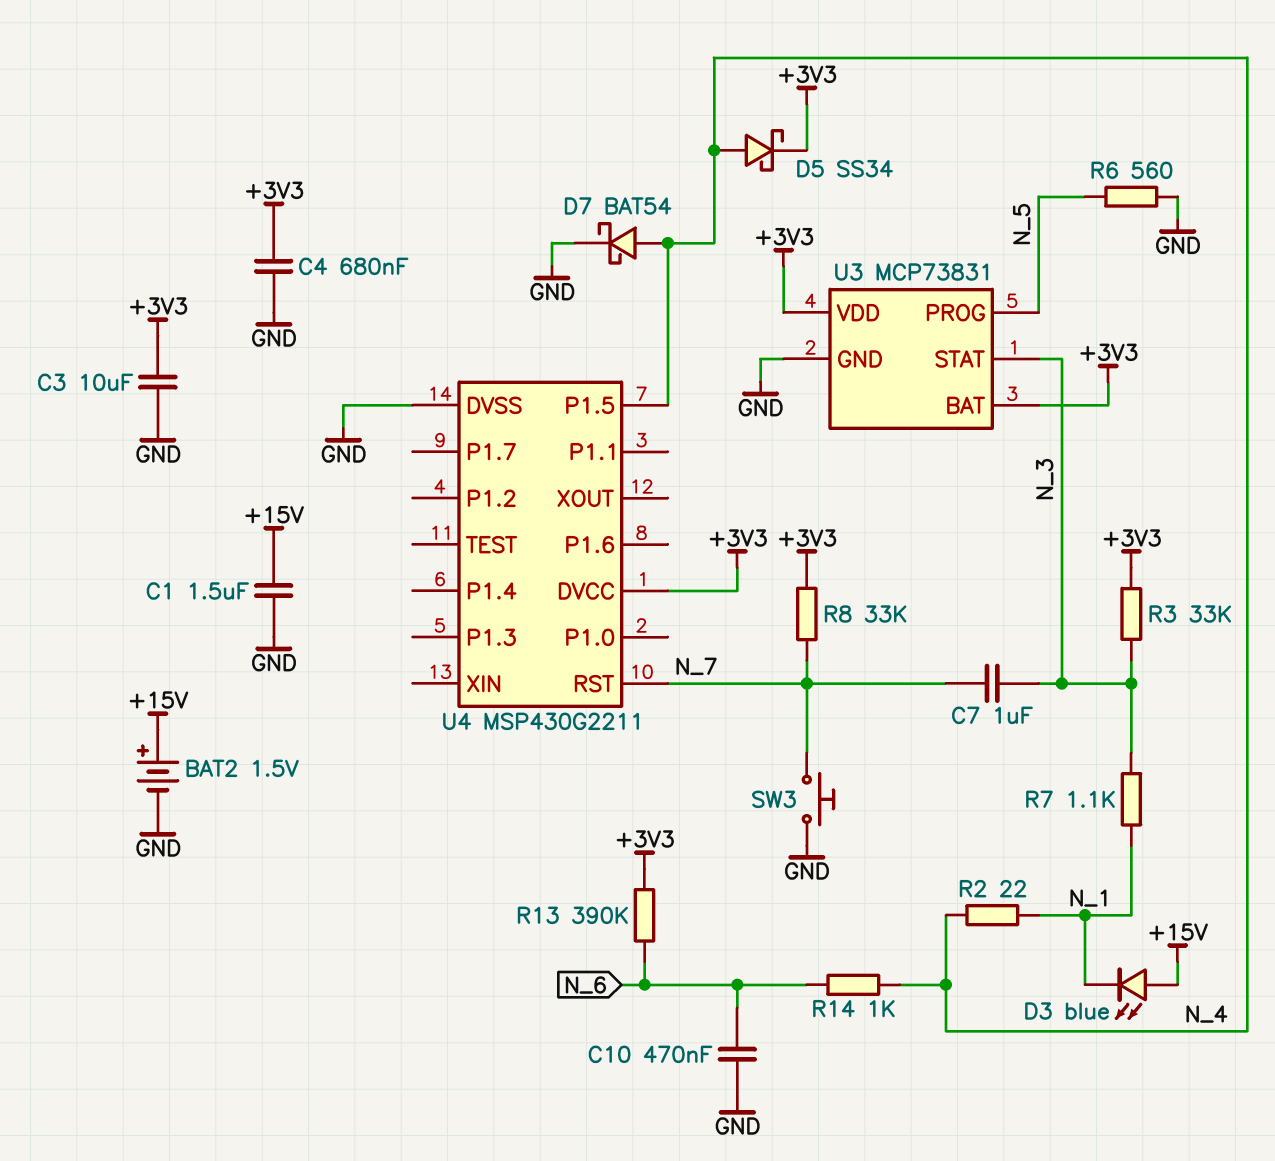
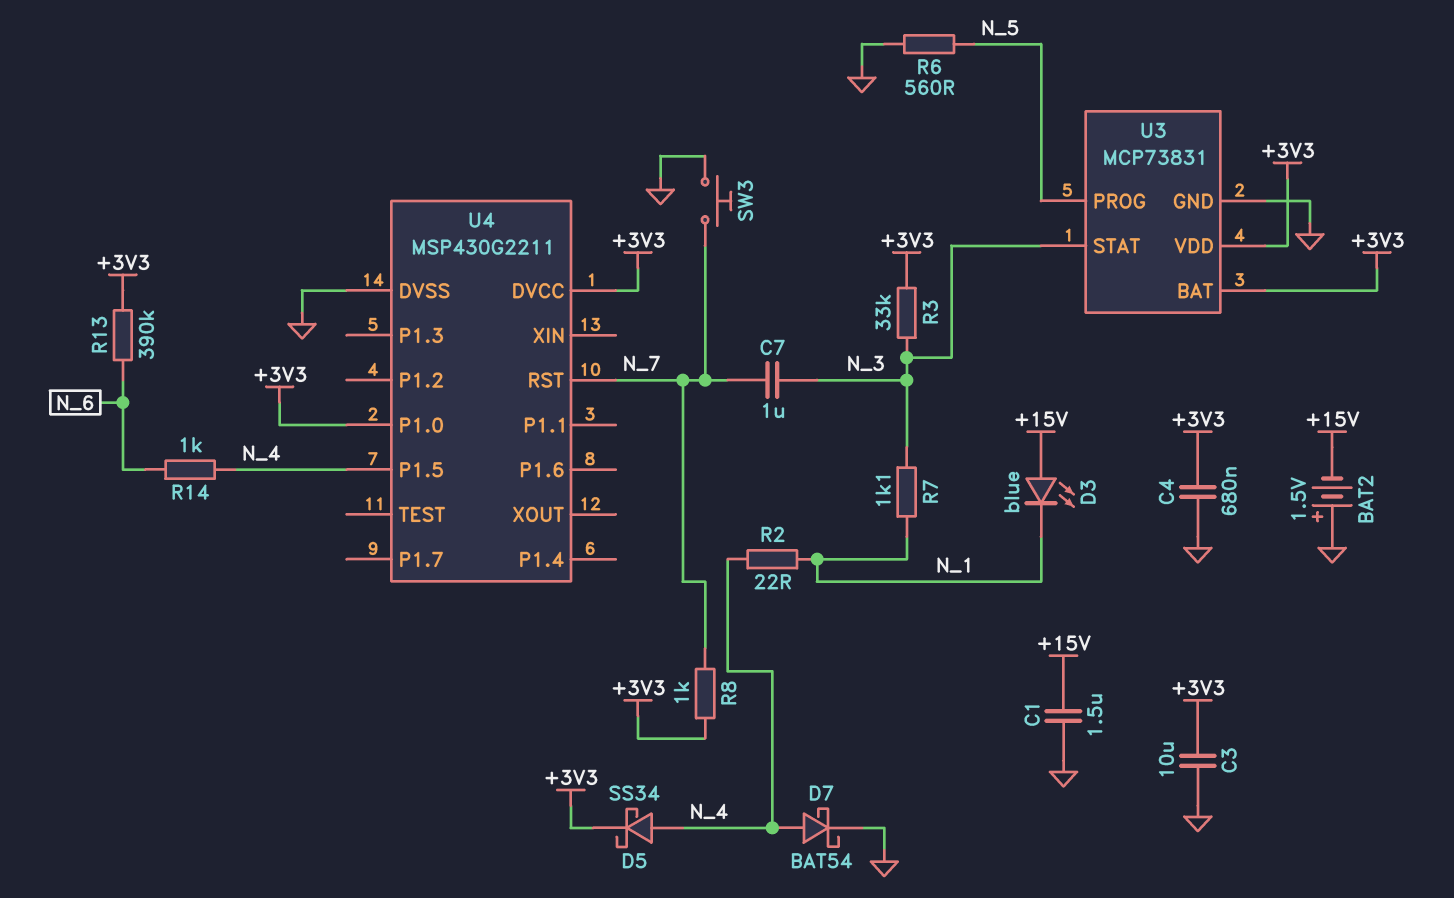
BAT2: 1.5V (plus +15V, minus GND) -> 1.5V (plus GND, minus +15V)
C10: 470nF (GND, N_6) -> none
R8: 33k (+3V3, N_7) -> 1k (+3V3, N_7)
U4 pin P1.0: none -> +3V3

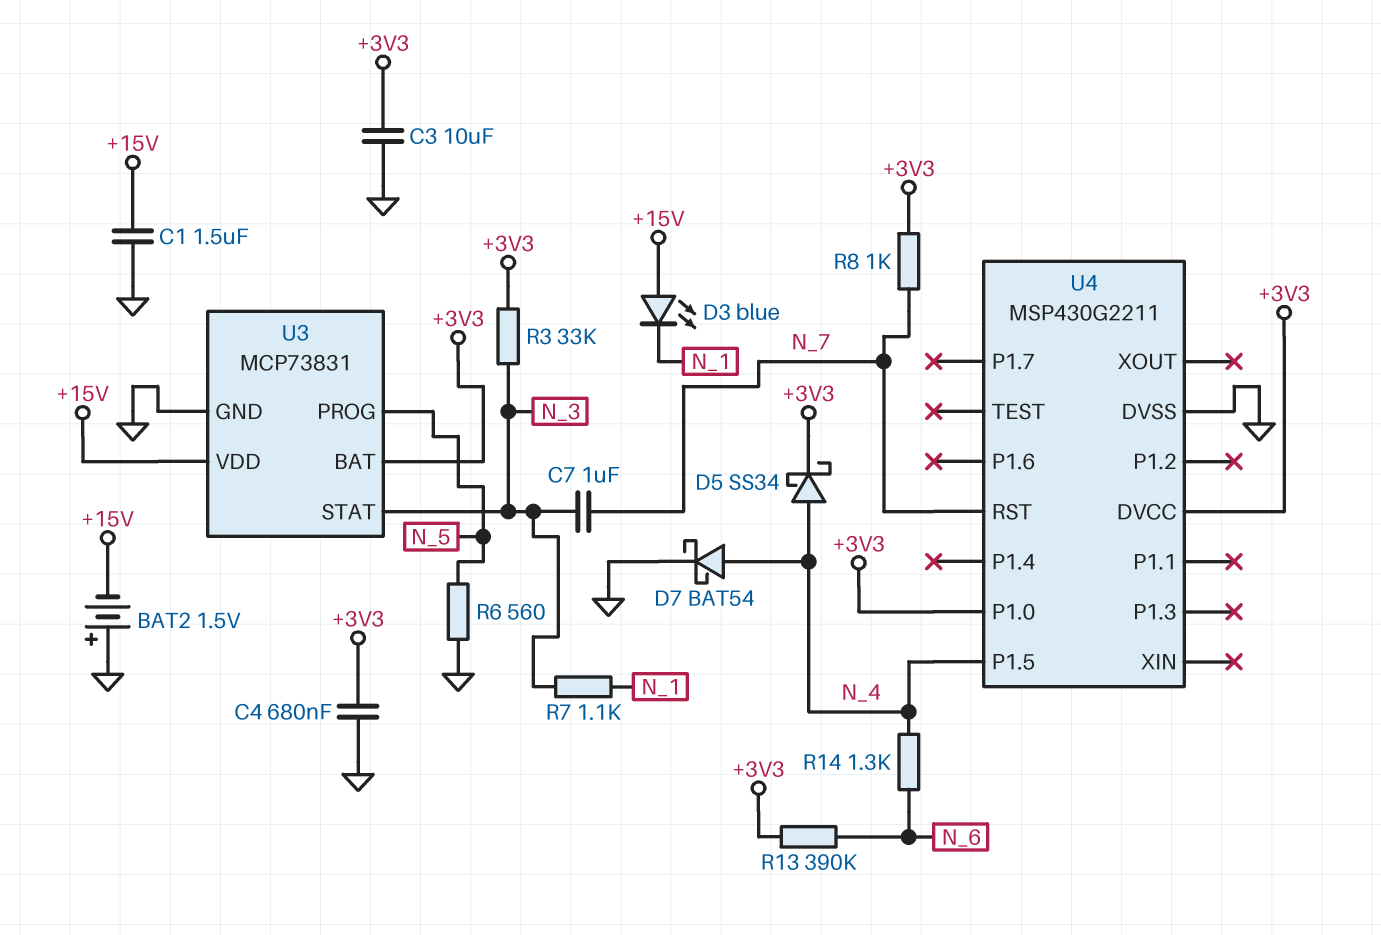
R2: 22 (N_1, N_4) -> none
R14: 1k (N_4, N_6) -> 1.3k (N_4, N_6)
SW3: button (GND, N_7) -> none
U3 pin VDD: +3V3 -> +15V

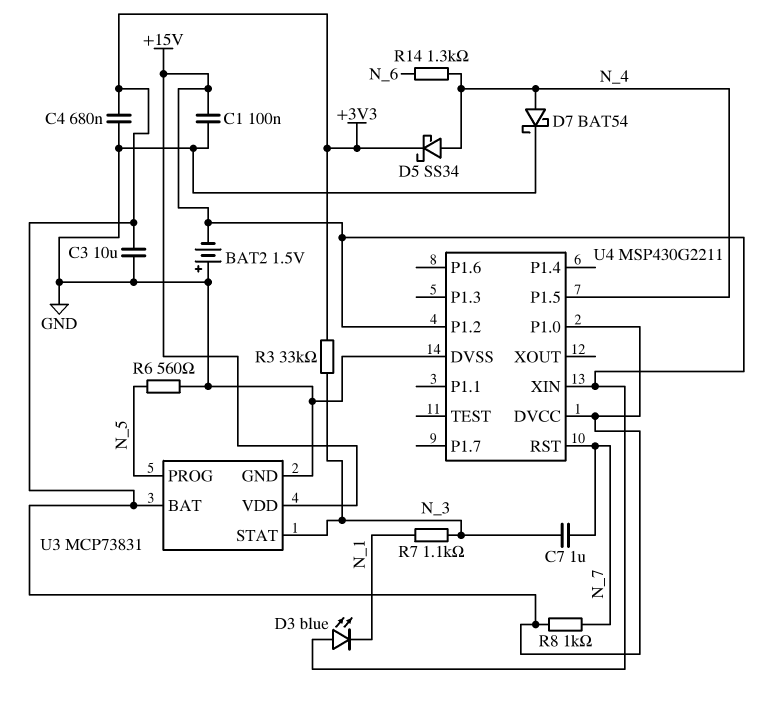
C1: 1.5uF (+15V, GND) -> 100nF (+15V, GND)
R13: 390k (+3V3, N_6) -> none
U4 pin P1.2: none -> +15V
U4 pin XIN: none -> +15V

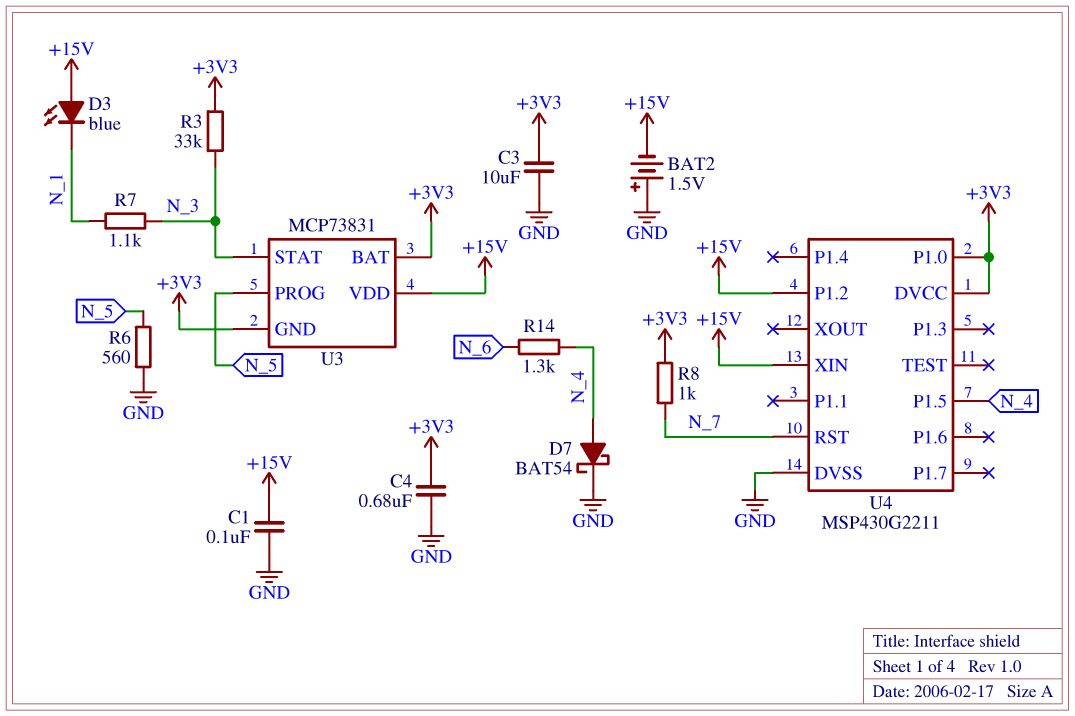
C7: 1uF (N_3, N_7) -> none
D5: schottky SS34 (A N_4, K +3V3) -> none
U3 pin GND: GND -> +3V3

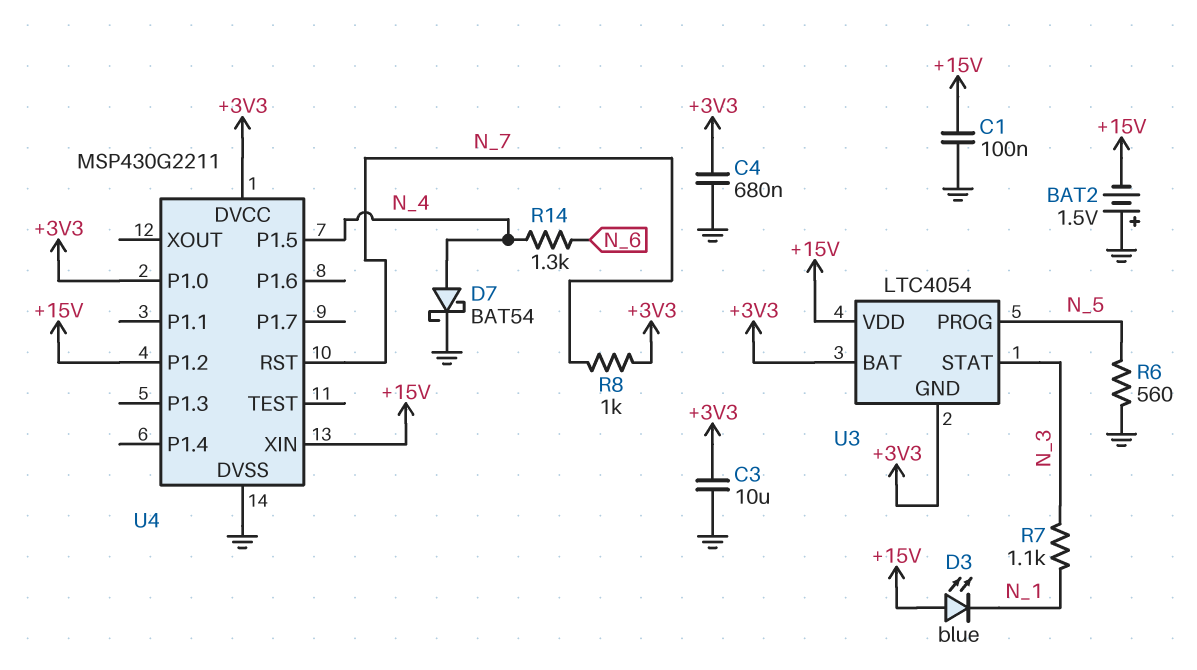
R3: 33k (+3V3, N_3) -> none
U3: MCP73831 -> LTC4054

